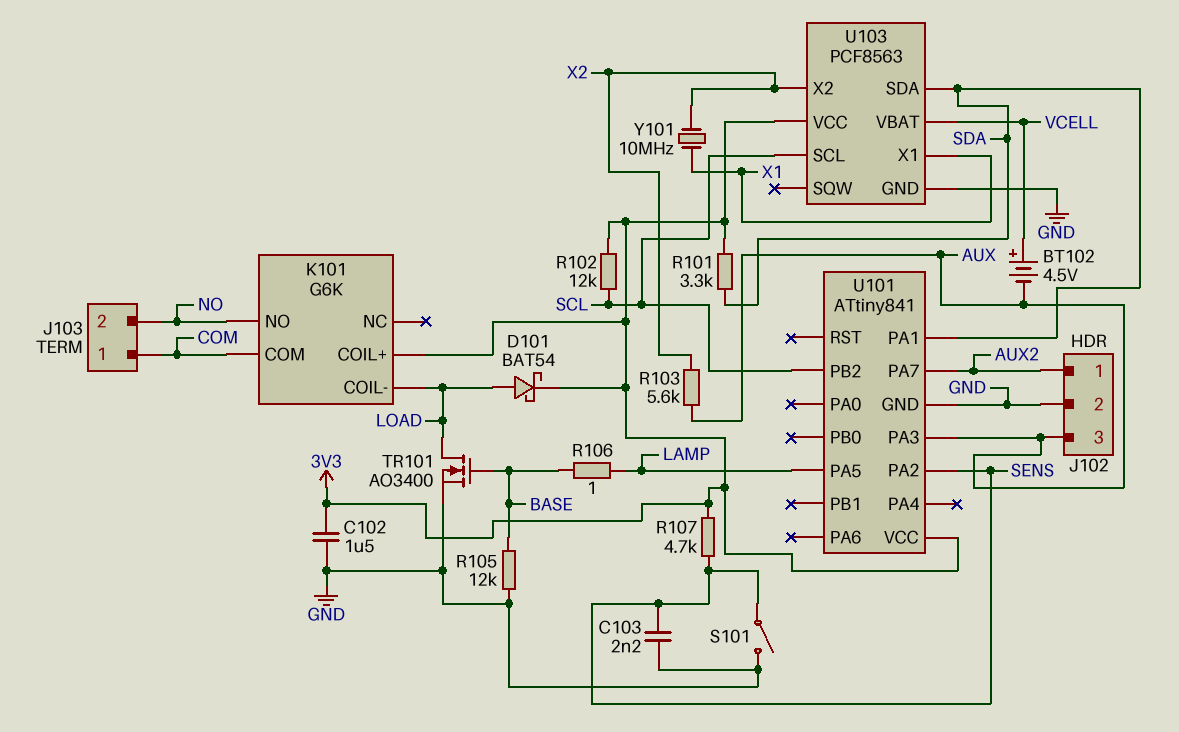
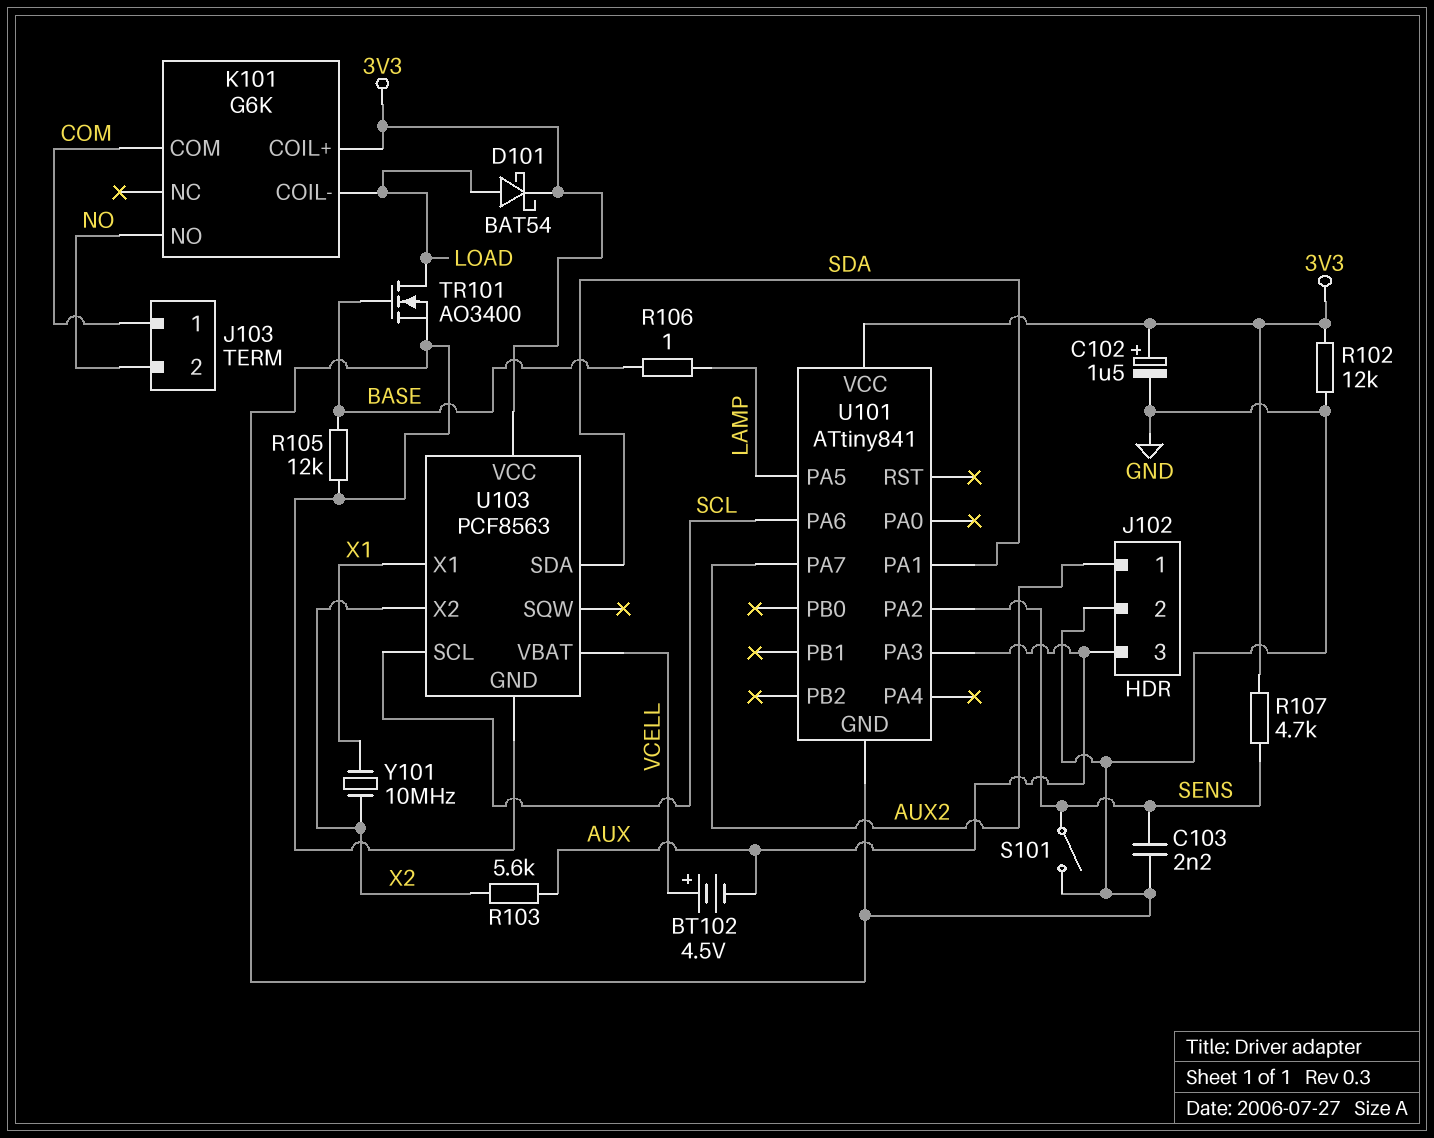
C102: 1.5uF (3V3, GND) -> 1.5uF (plus 3V3, minus GND)
R101: 3.3k (3V3, SDA) -> none
R102: 12k (3V3, SCL) -> 12k (3V3, GND)
U101 pin PA6: none -> SCL
U101 pin PB2: SCL -> none

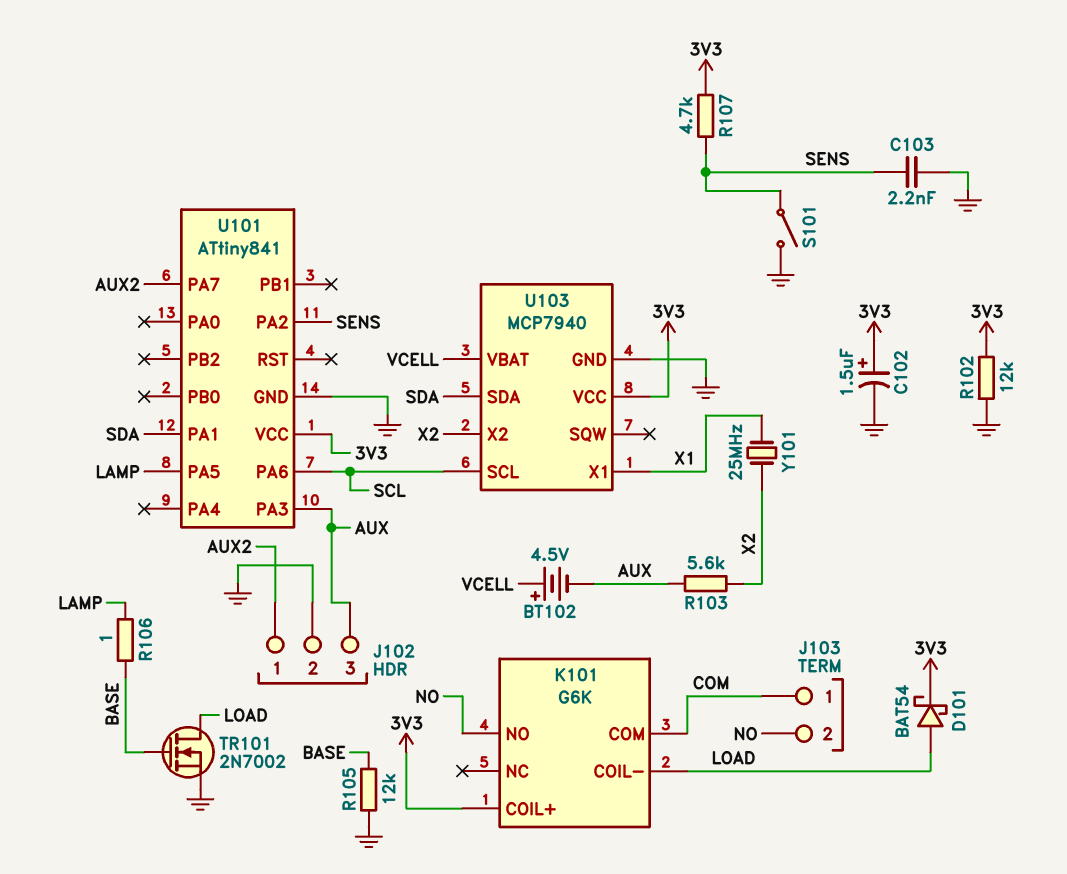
TR101: NMOS AO3400 (G BASE, D LOAD, S GND) -> NMOS 2N7002 (G BASE, D LOAD, S GND)
U103: PCF8563 -> MCP7940
Y101: 10MHz (X1, X2) -> 25MHz (X1, X2)

